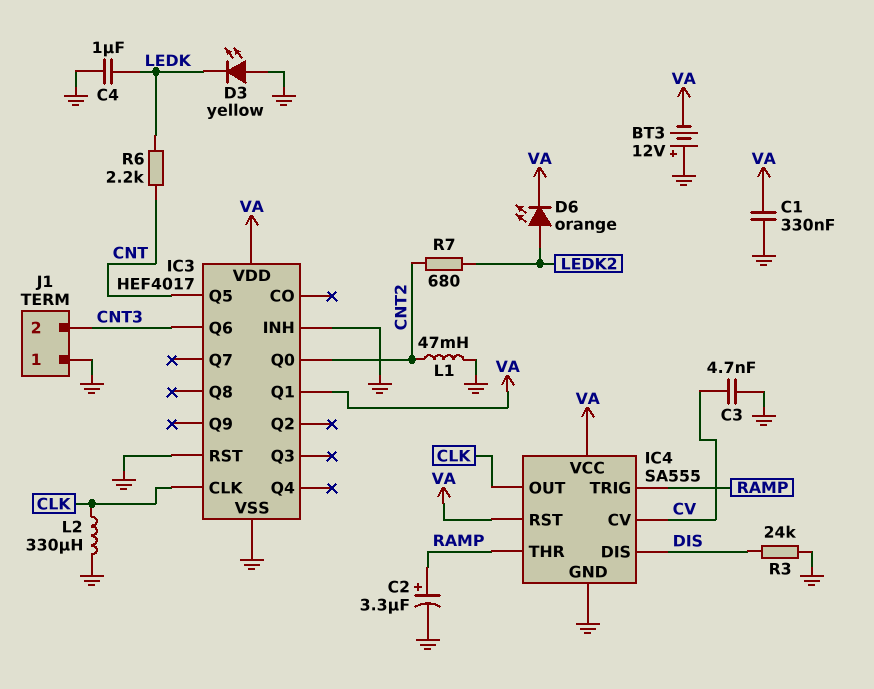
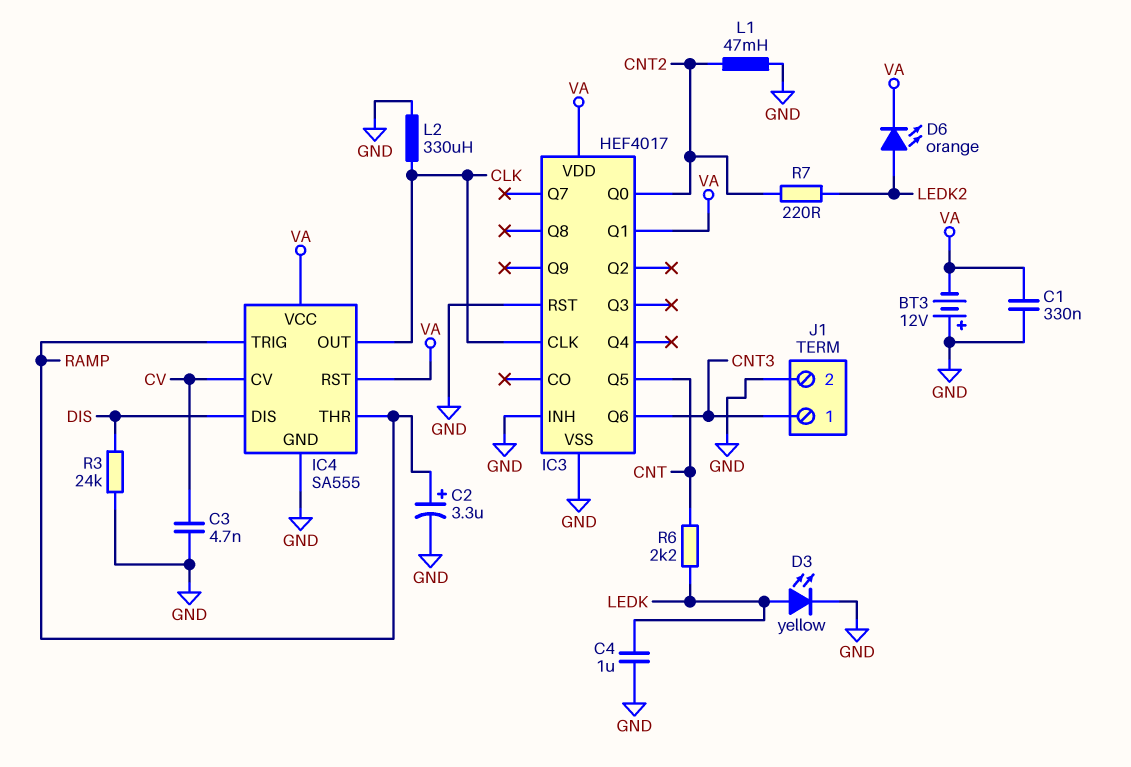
D3: LED yellow (A GND, K LEDK) -> LED yellow (A LEDK, K GND)
J1 pin 1: GND -> CNT3
J1 pin 2: CNT3 -> GND
R7: 680 (CNT2, LEDK2) -> 220 (CNT2, LEDK2)

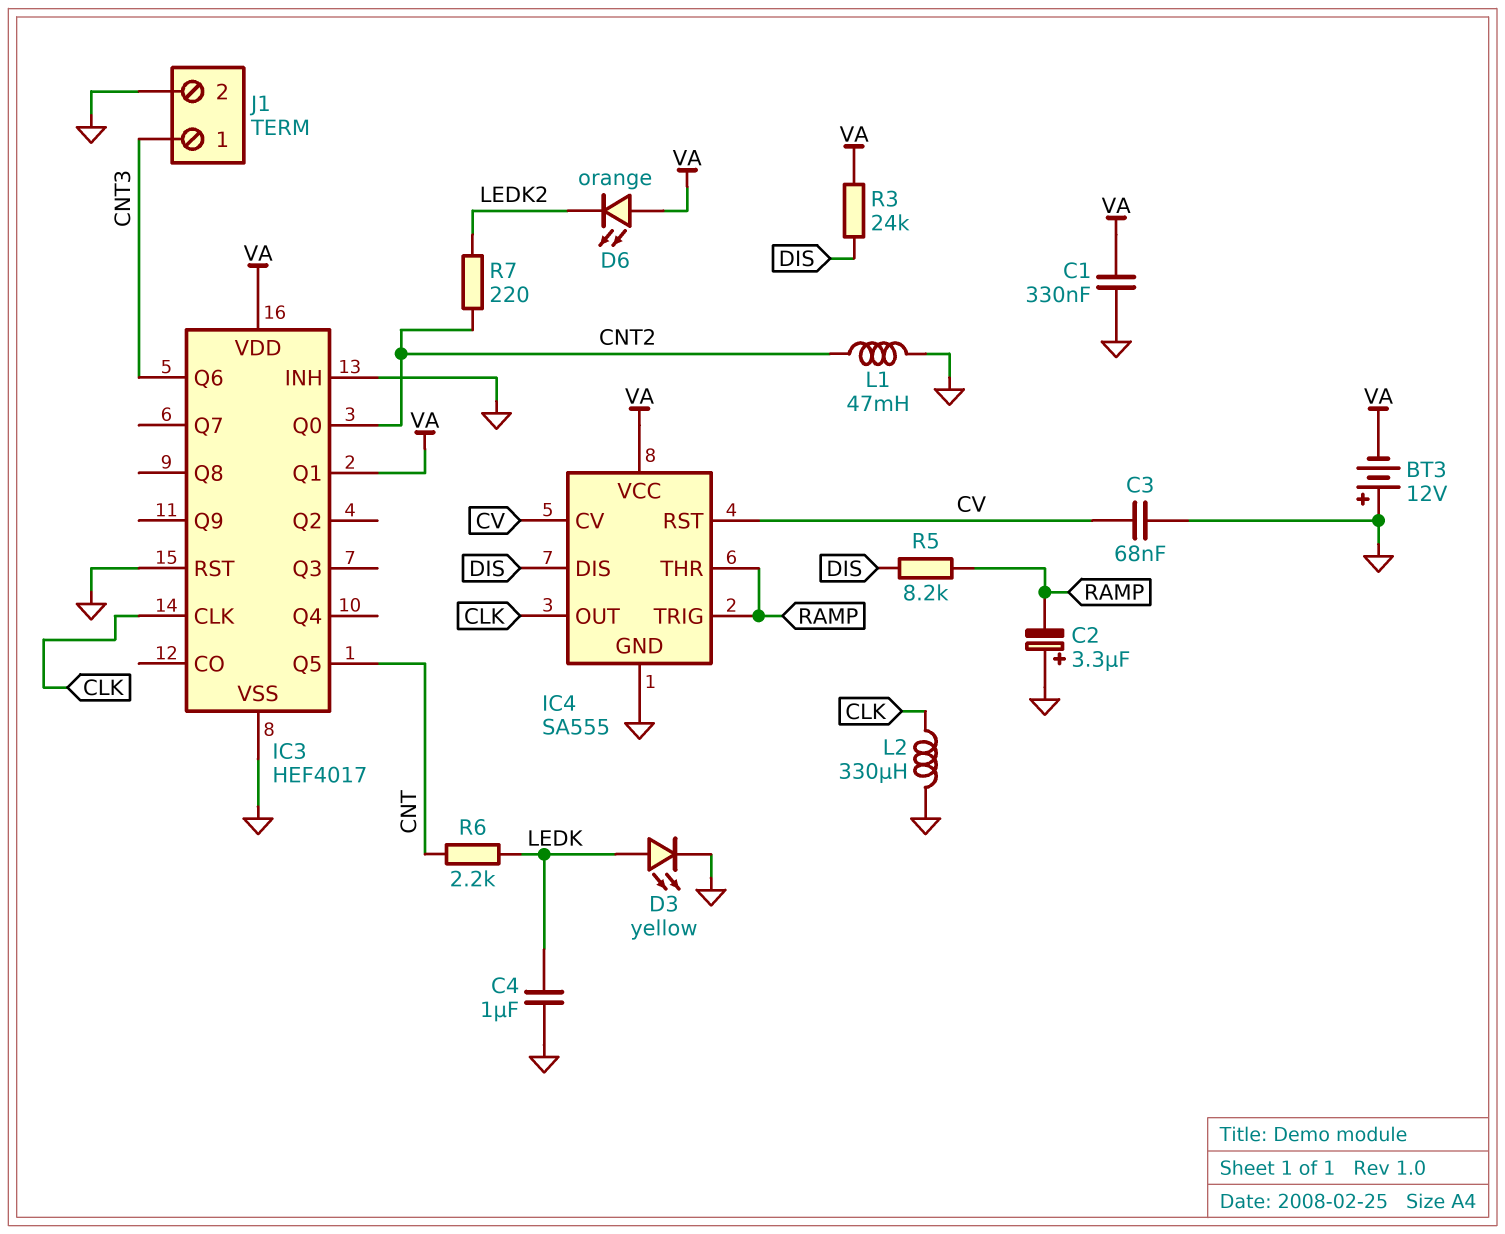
C2: 3.3uF (plus RAMP, minus GND) -> 3.3uF (plus GND, minus RAMP)
C3: 4.7nF (CV, GND) -> 68nF (CV, GND)
D6: LED orange (A LEDK2, K VA) -> LED orange (A VA, K LEDK2)
IC4 pin RST: VA -> CV
R3: 24k (DIS, GND) -> 24k (DIS, VA)
R5: none -> 8.2k (DIS, RAMP)

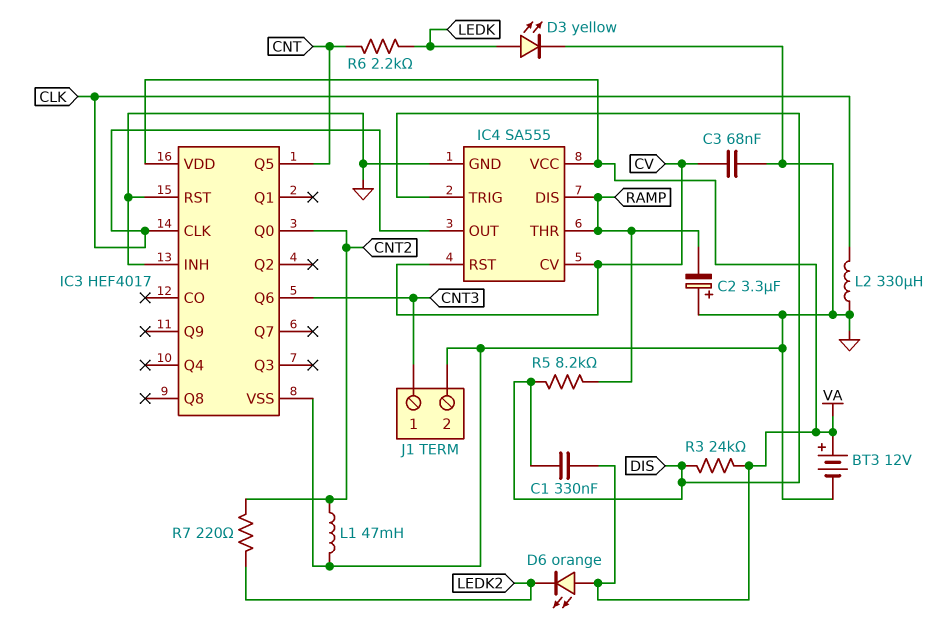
BT3: 12V (plus GND, minus VA) -> 12V (plus VA, minus GND)
C1: 330nF (GND, VA) -> 330nF (DIS, VA)
C4: 1uF (GND, LEDK) -> none
IC3 pin Q1: VA -> none
IC4 pin DIS: DIS -> RAMP
IC4 pin TRIG: RAMP -> DIS

